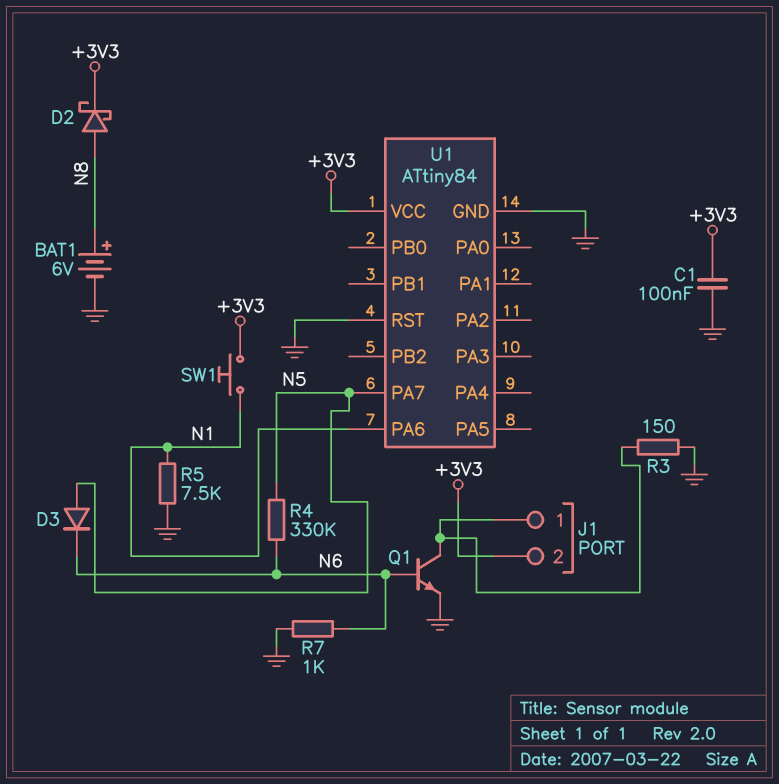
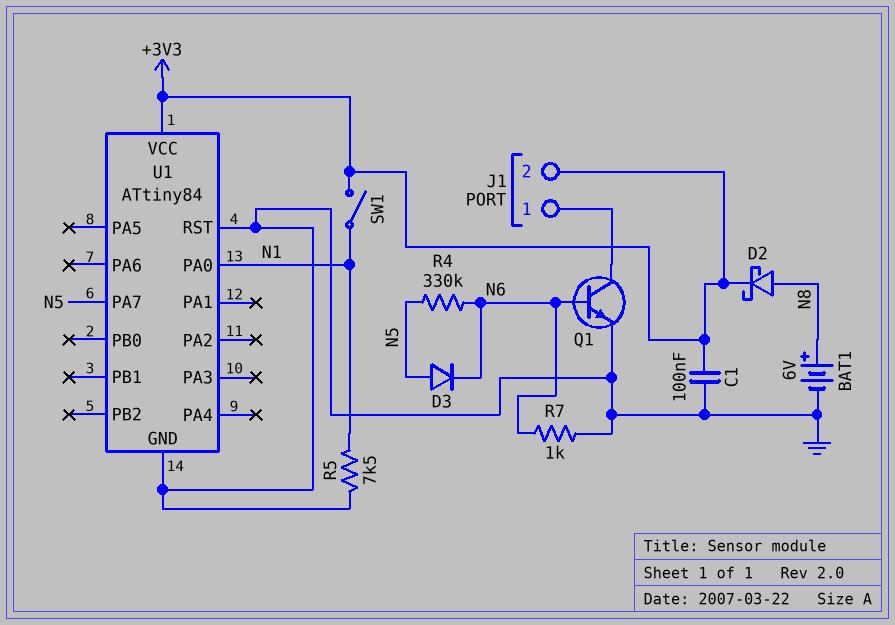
R3: 150 (GND, J1/1) -> none
SW1: button (+3V3, N1) -> switch (+3V3, N1)
U1 pin PA0: none -> N1
U1 pin PA6: N1 -> none

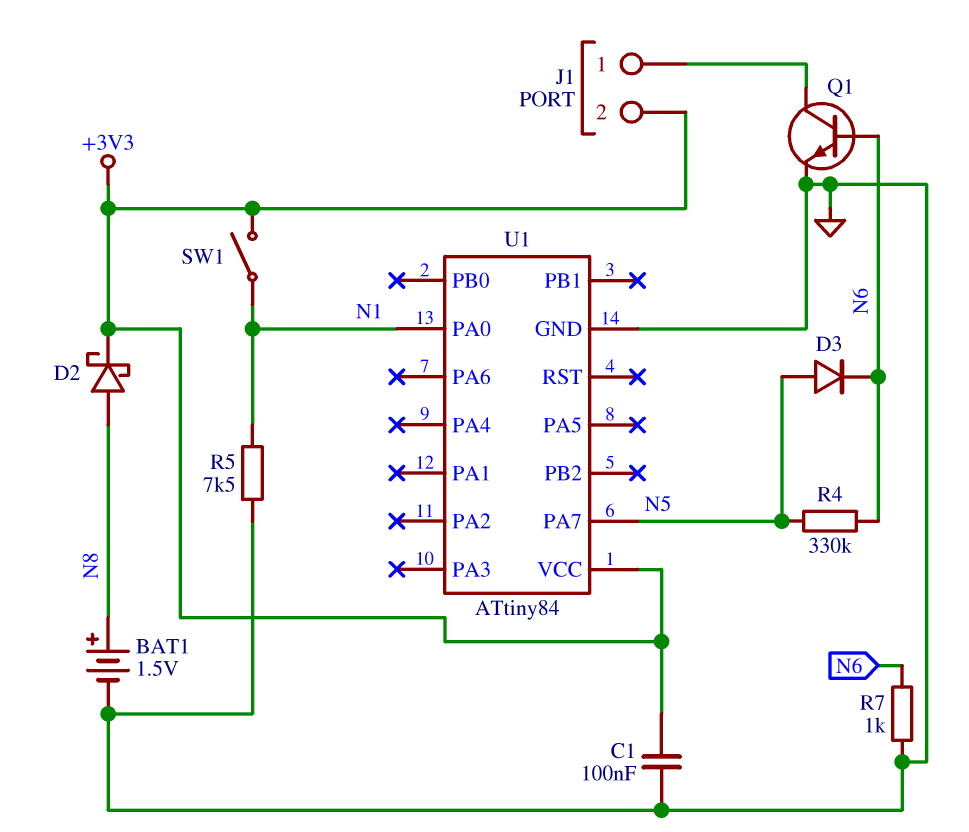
BAT1: 6V (plus N8, minus GND) -> 1.5V (plus N8, minus GND)
U1 pin RST: GND -> none

